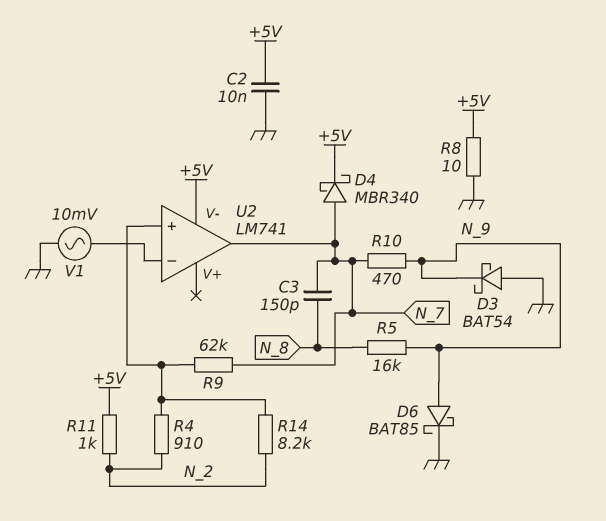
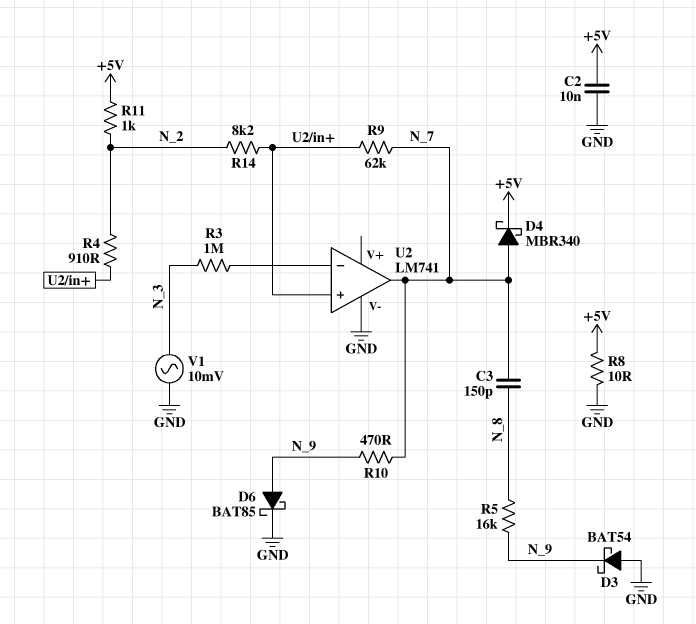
R3: none -> 1M (N_3, U2/in-)
U2 pin V-: +5V -> GND
V1: AC 10mV (GND, U2/in-) -> AC 10mV (GND, N_3)

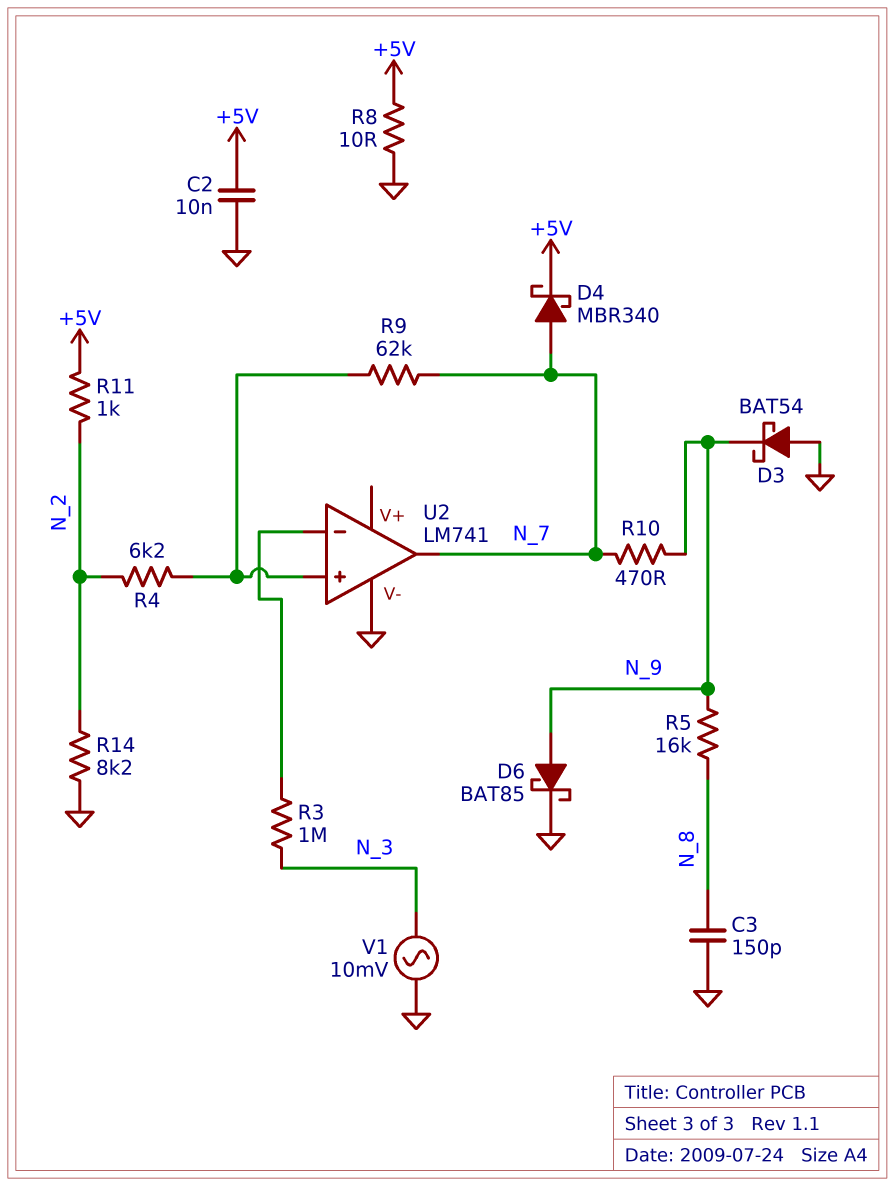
C3: 150pF (N_7, N_8) -> 150pF (GND, N_8)
R4: 910 (N_2, U2/in+) -> 6.2k (N_2, U2/in+)
R14: 8.2k (N_2, U2/in+) -> 8.2k (GND, N_2)

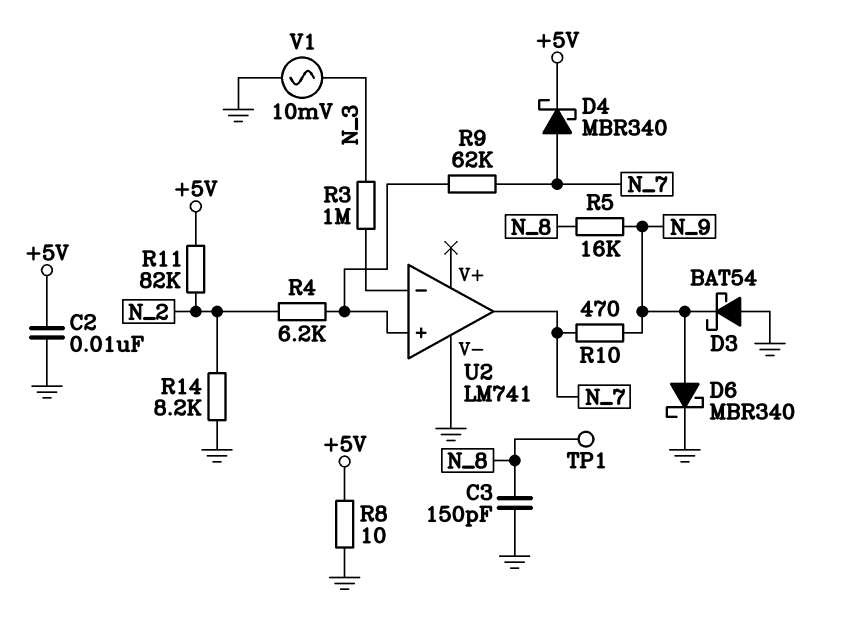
D6: schottky BAT85 (A N_9, K GND) -> schottky MBR340 (A N_9, K GND)
R11: 1k (+5V, N_2) -> 82k (+5V, N_2)
TP1: none -> test point (N_8)

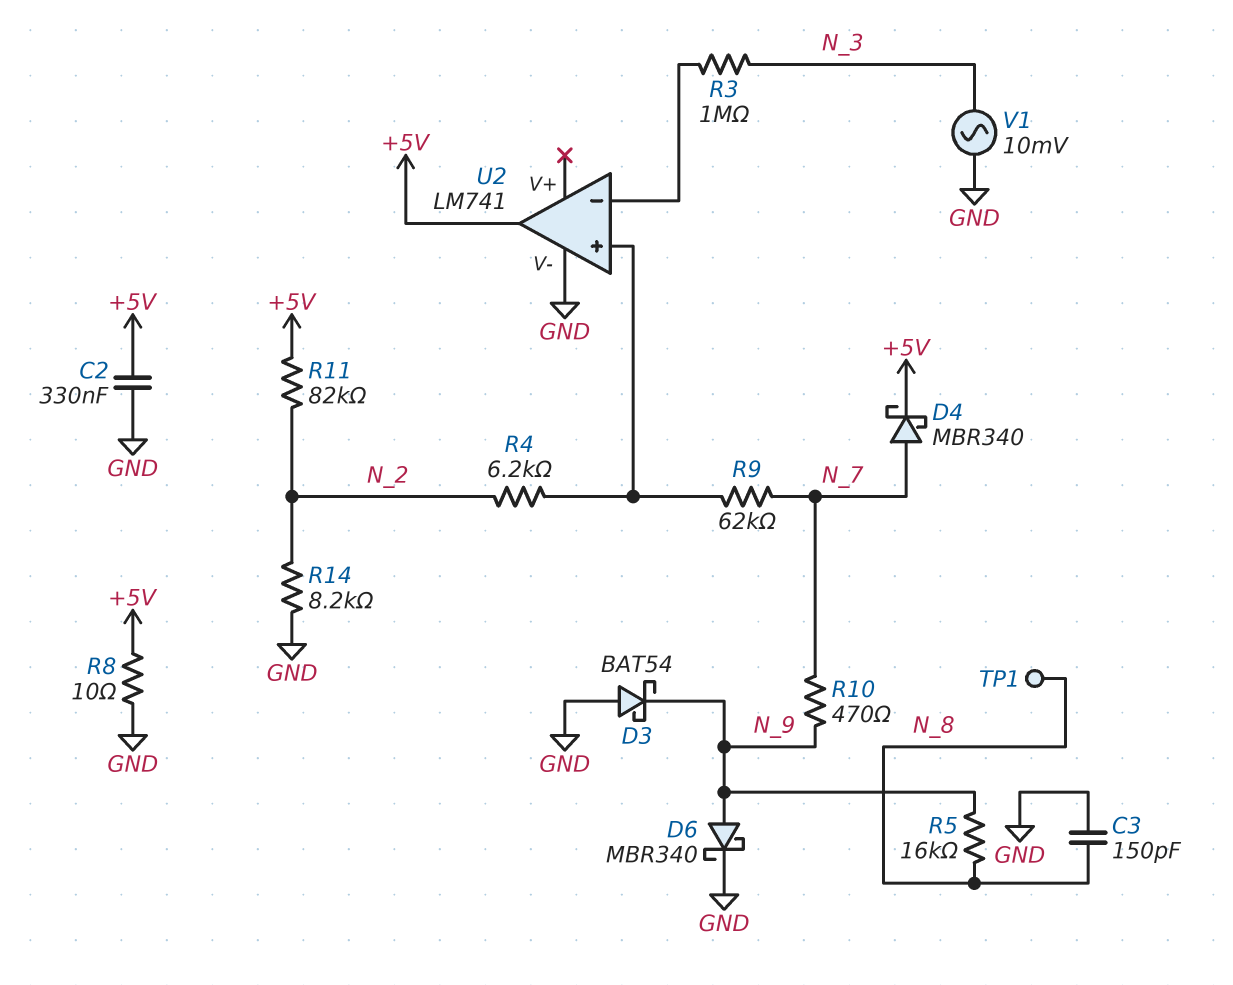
C2: 10nF (+5V, GND) -> 330nF (+5V, GND)
U2 pin out: N_7 -> +5V

